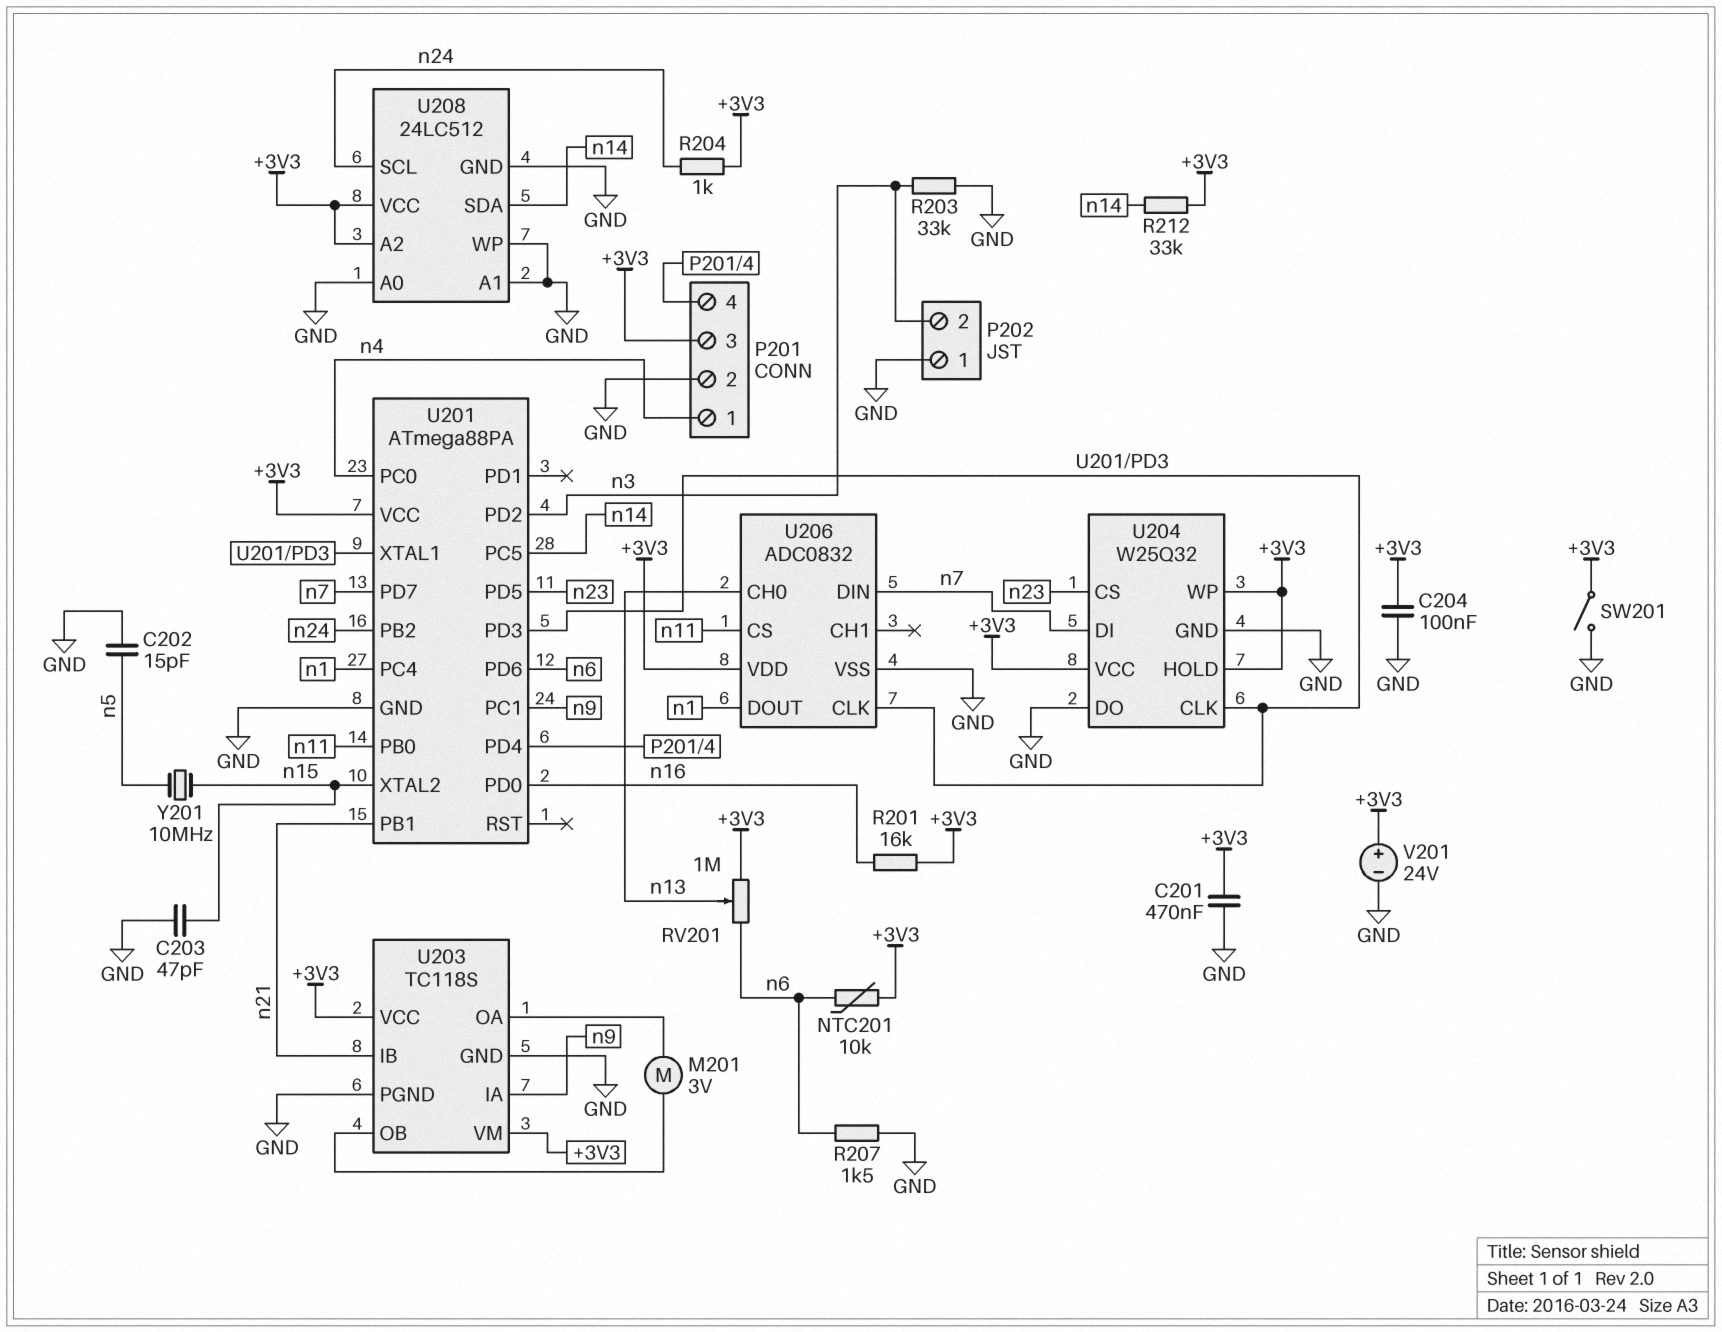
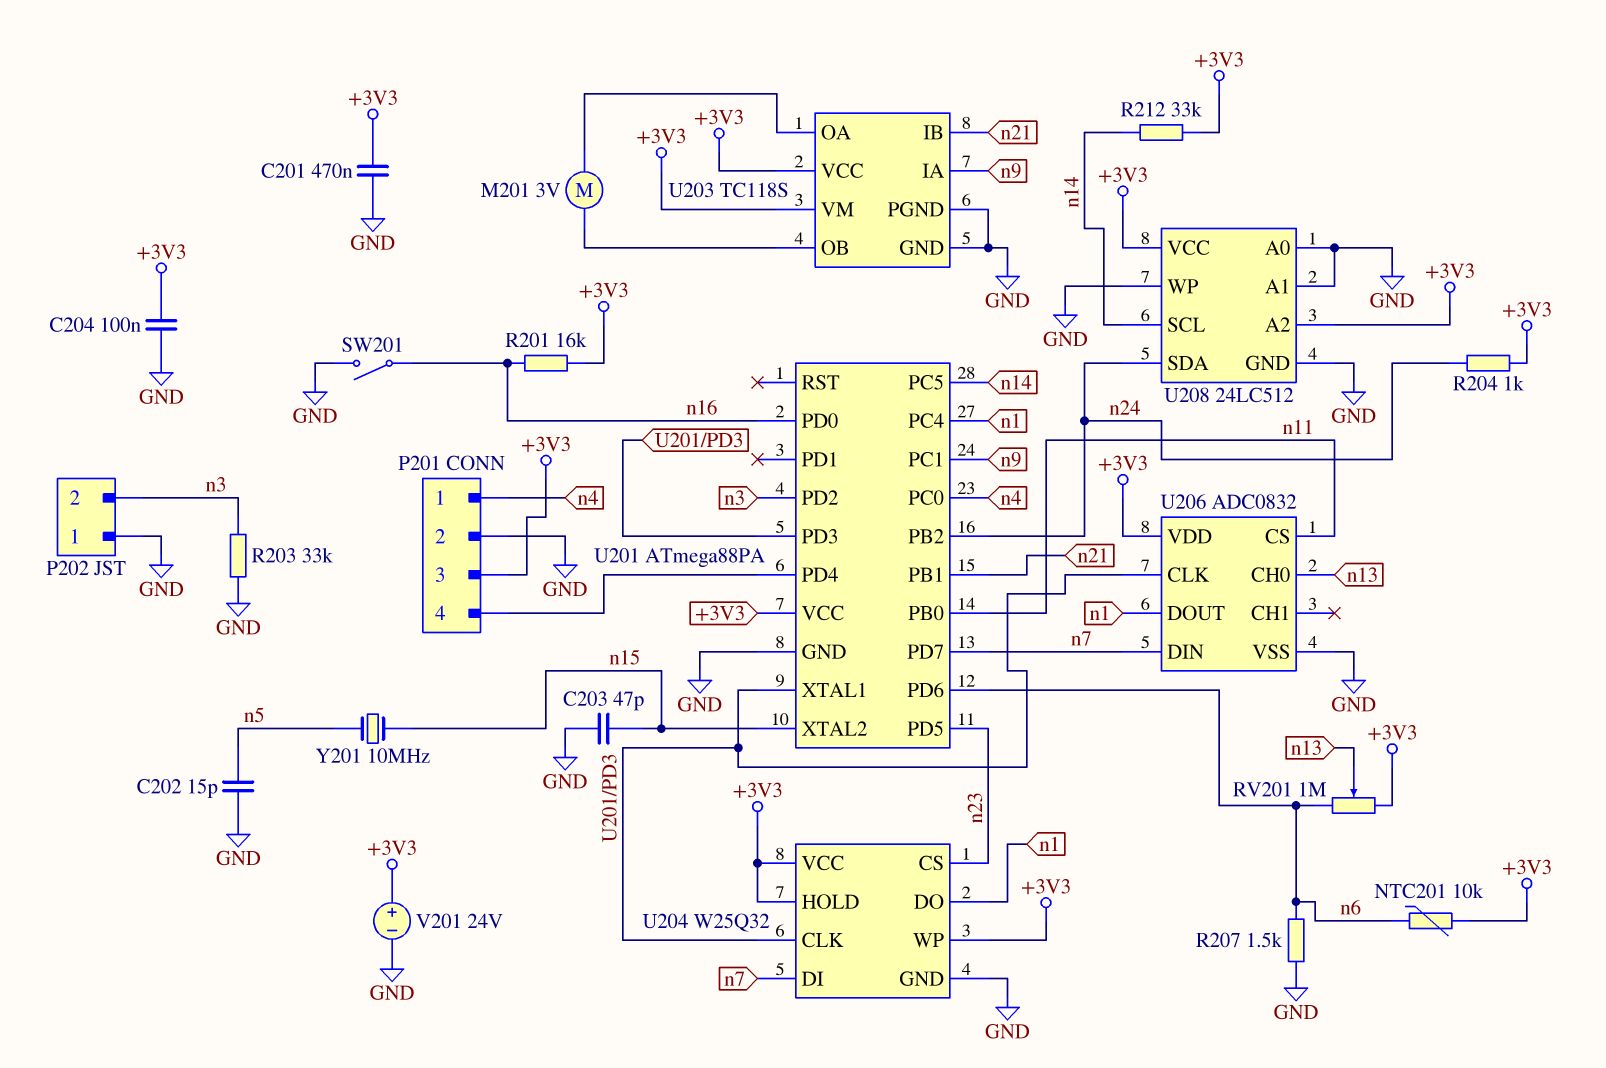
SW201: switch (+3V3, GND) -> switch (GND, n16)
U204 pin DO: GND -> n1
U208 pin SCL: n24 -> n14
U208 pin SDA: n14 -> n24

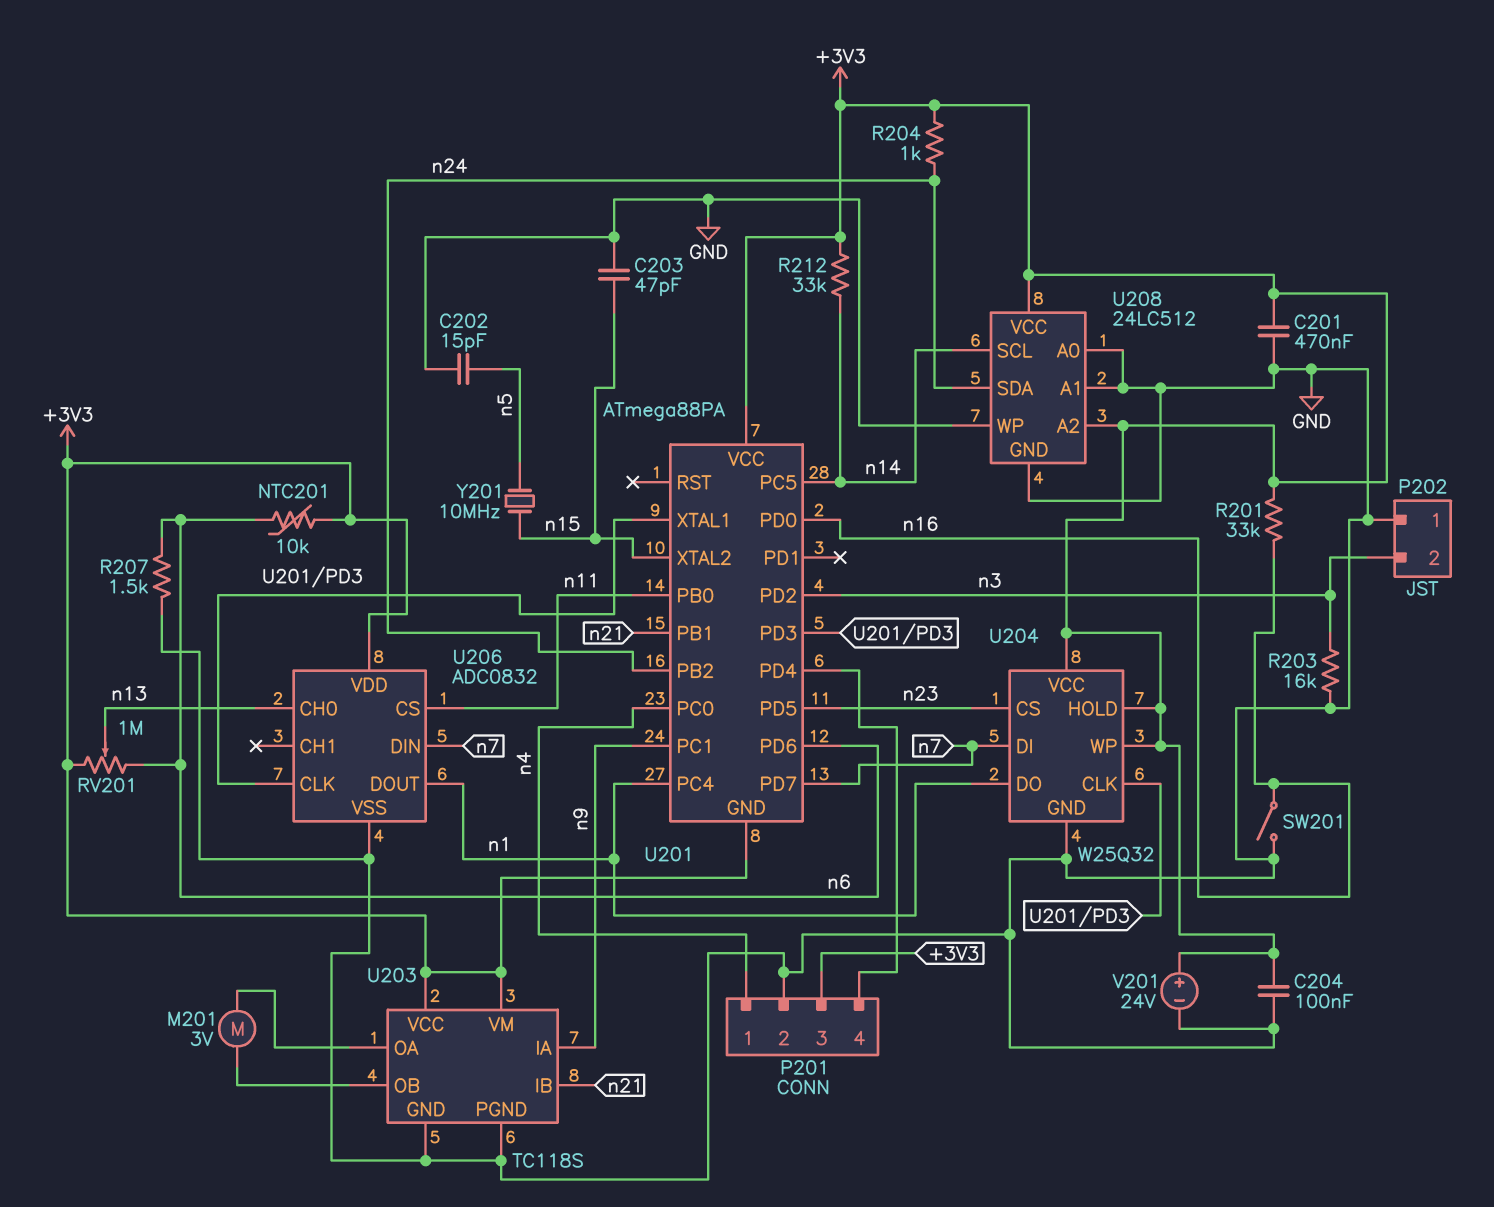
R201: 16k (+3V3, n16) -> 33k (+3V3, n16)
R203: 33k (GND, n3) -> 16k (GND, n3)
U201 pin GND: GND -> +3V3

